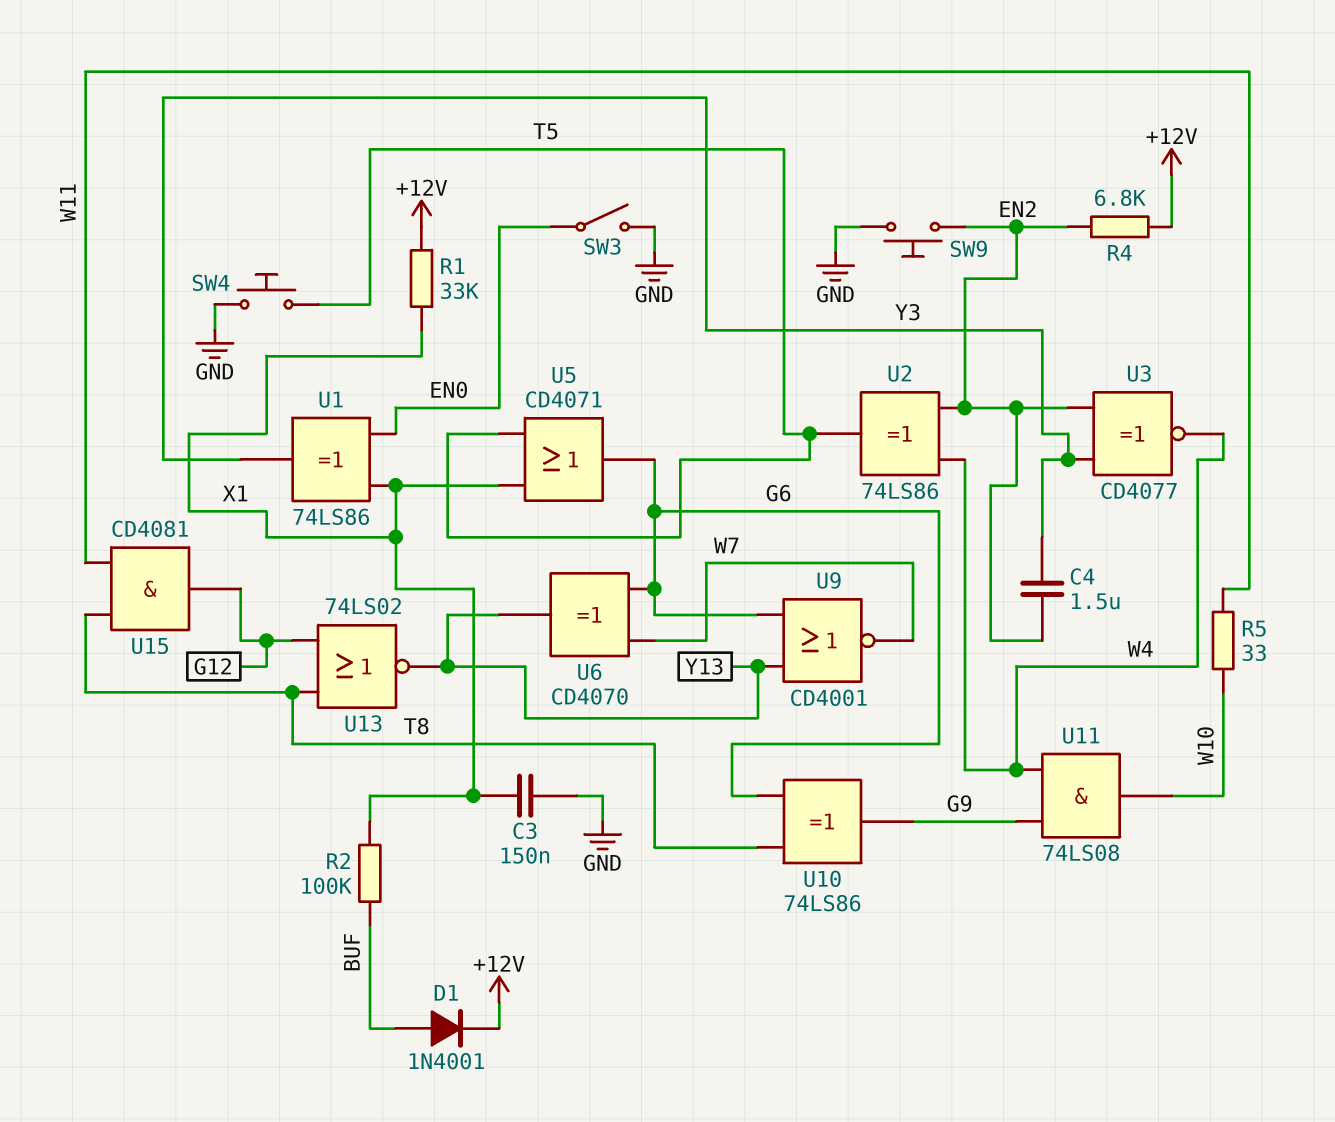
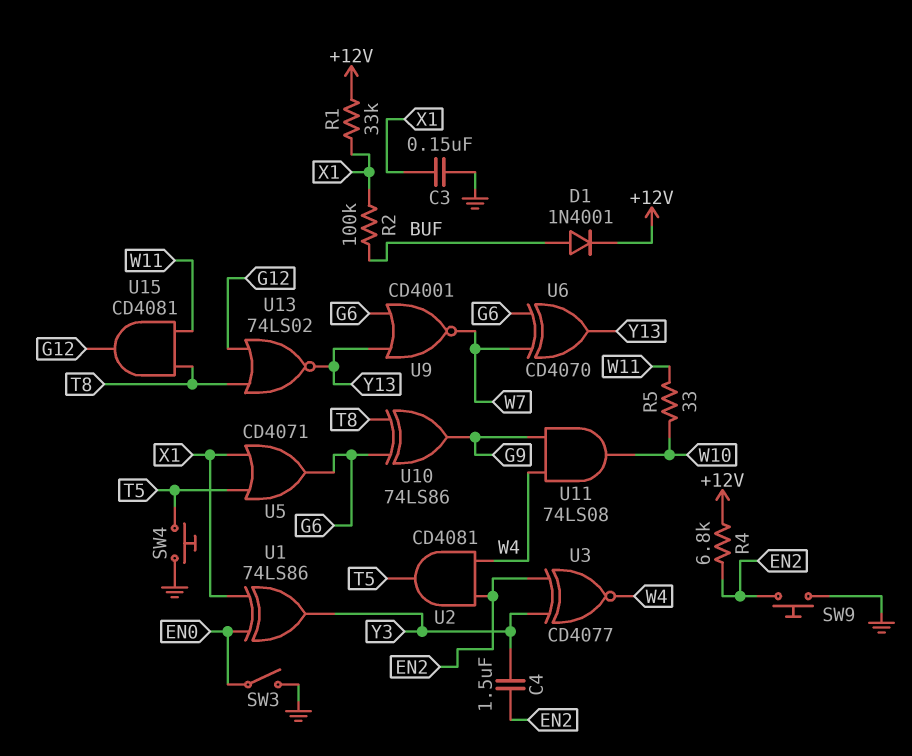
U2: XOR 74LS86 (in EN2, in W4, out T5) -> AND CD4081 (in EN2, in W4, out T5)

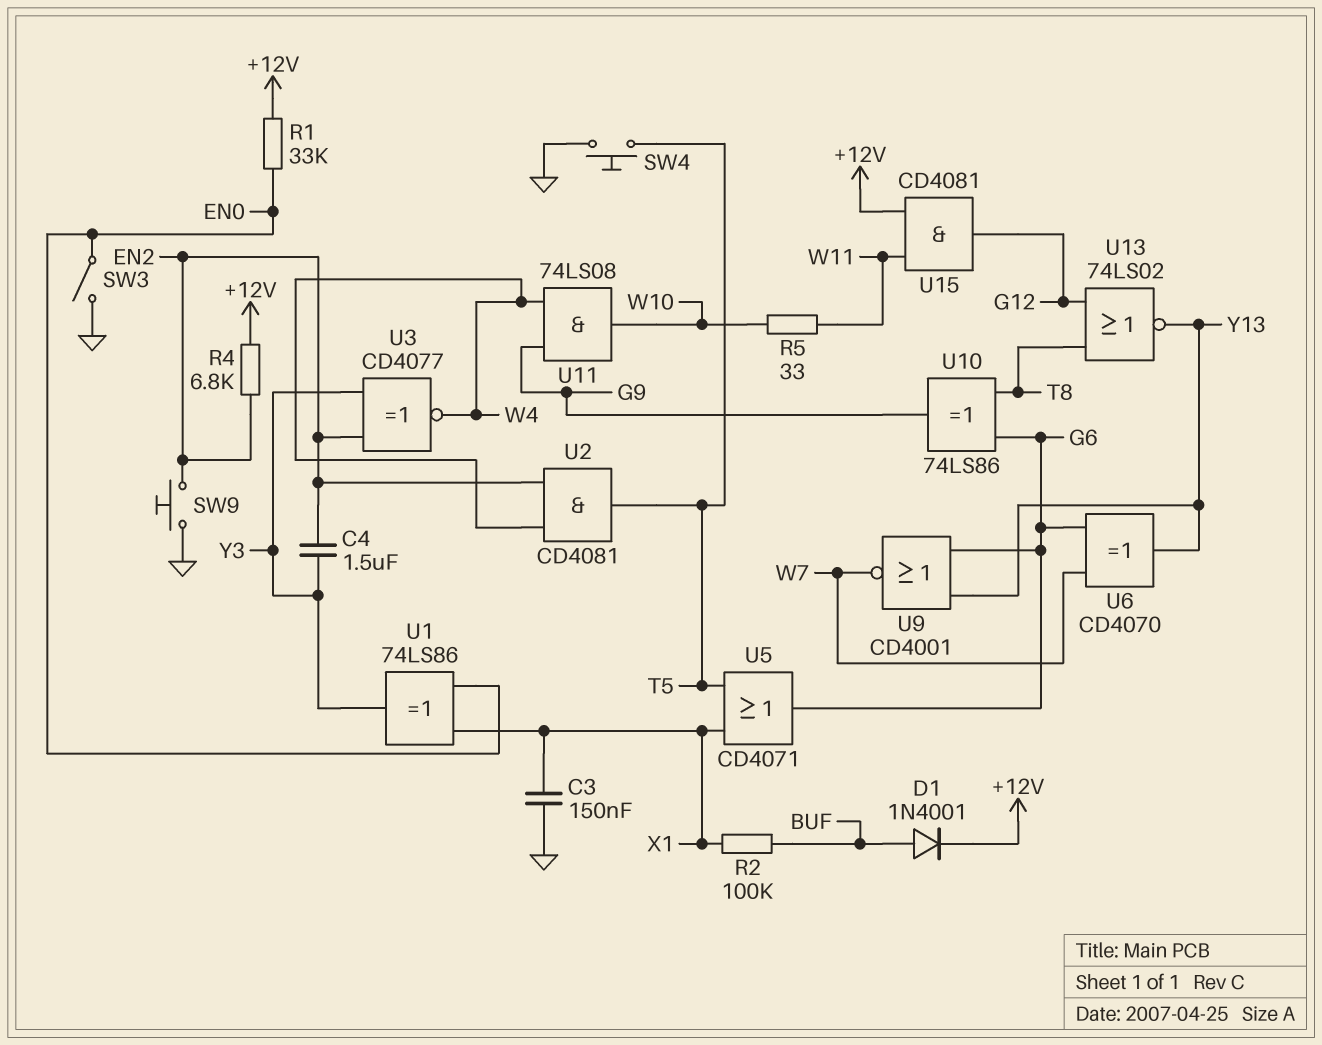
R1: 33k (+12V, X1) -> 33k (+12V, EN0)
U15: AND CD4081 (in T8, in W11, out G12) -> AND CD4081 (in +12V, in W11, out G12)

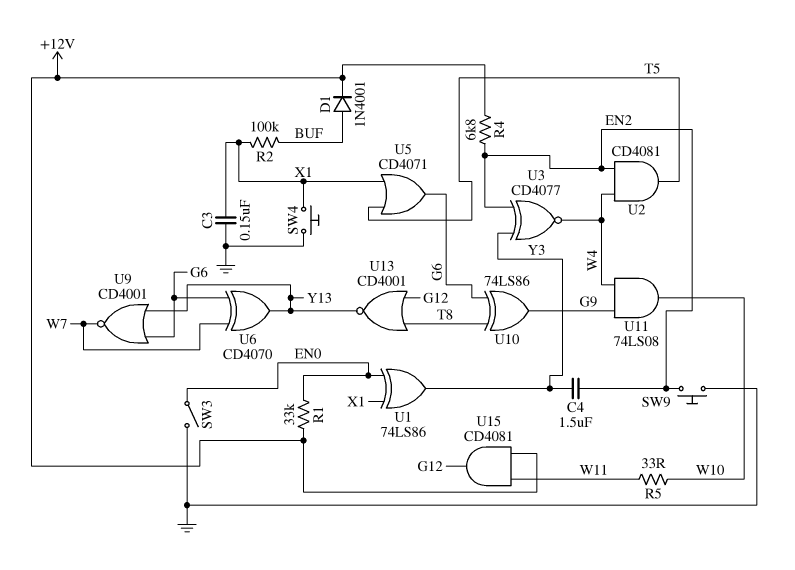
SW4: button (GND, T5) -> button (GND, X1)
U13: NOR 74LS02 (in G12, in T8, out Y13) -> NOR CD4001 (in G12, in T8, out Y13)

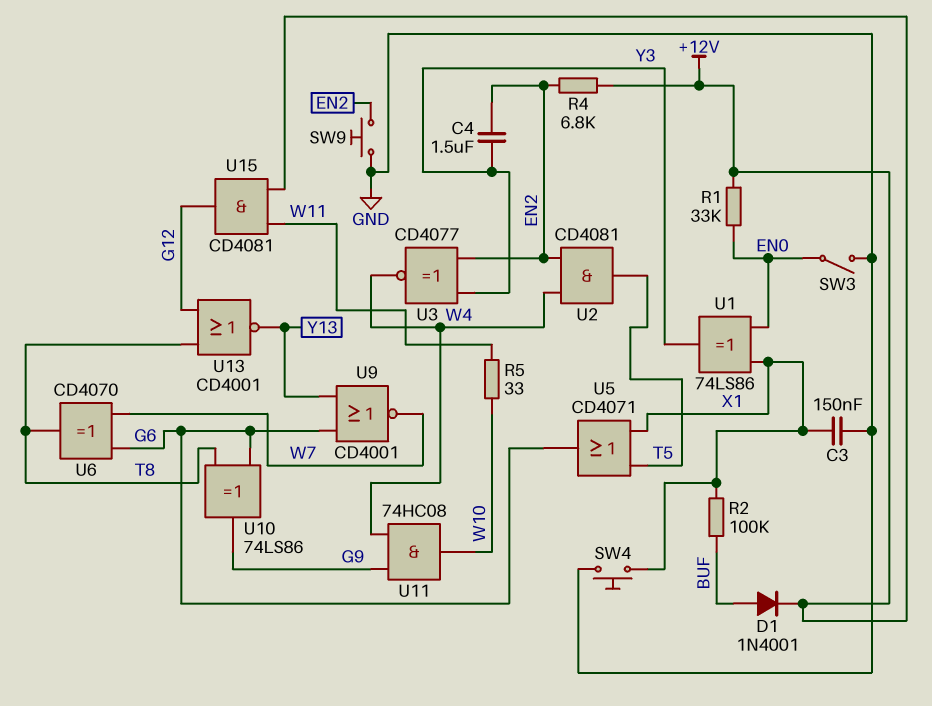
U6: XOR CD4070 (in G6, in W7, out Y13) -> XOR CD4070 (in G6, in W7, out T8)
U11: AND 74LS08 (in G9, in W4, out W10) -> AND 74HC08 (in G9, in W4, out W10)

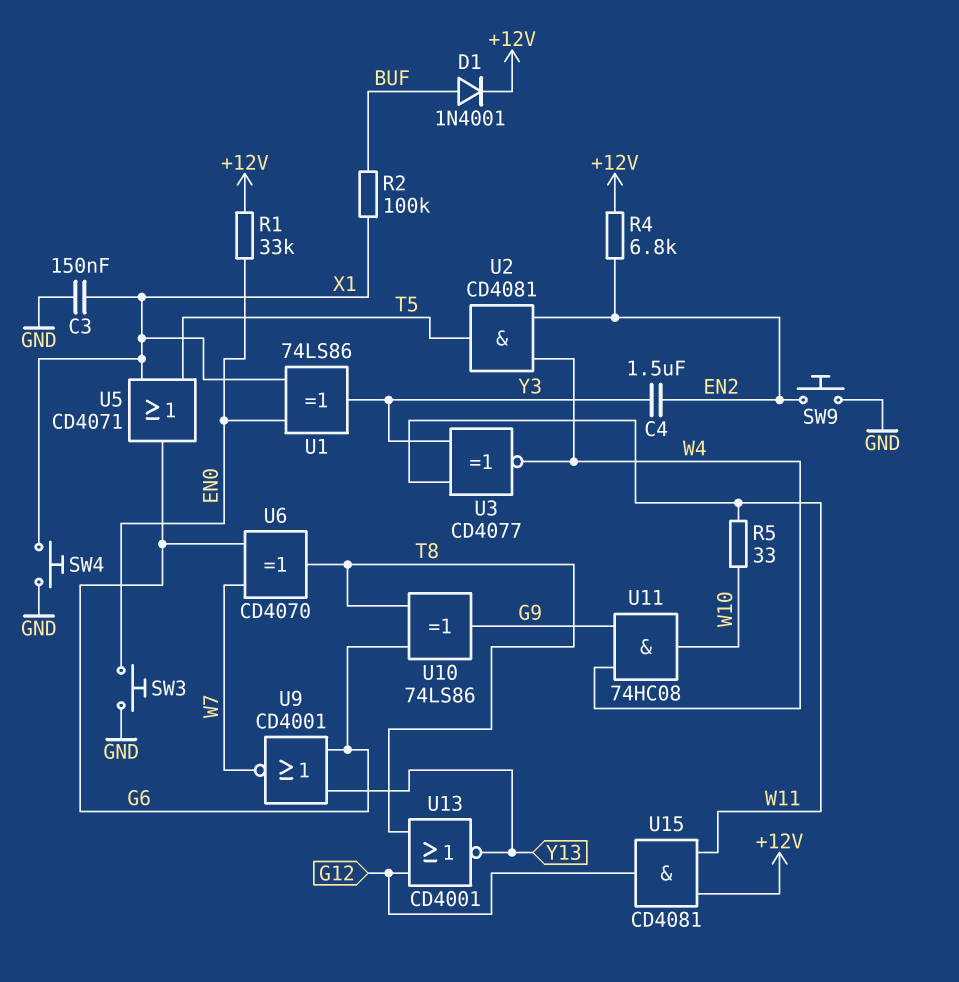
SW3: switch (EN0, GND) -> button (EN0, GND)
U3: XNOR CD4077 (in EN2, in Y3, out W4) -> XNOR CD4077 (in W11, in Y3, out W4)

